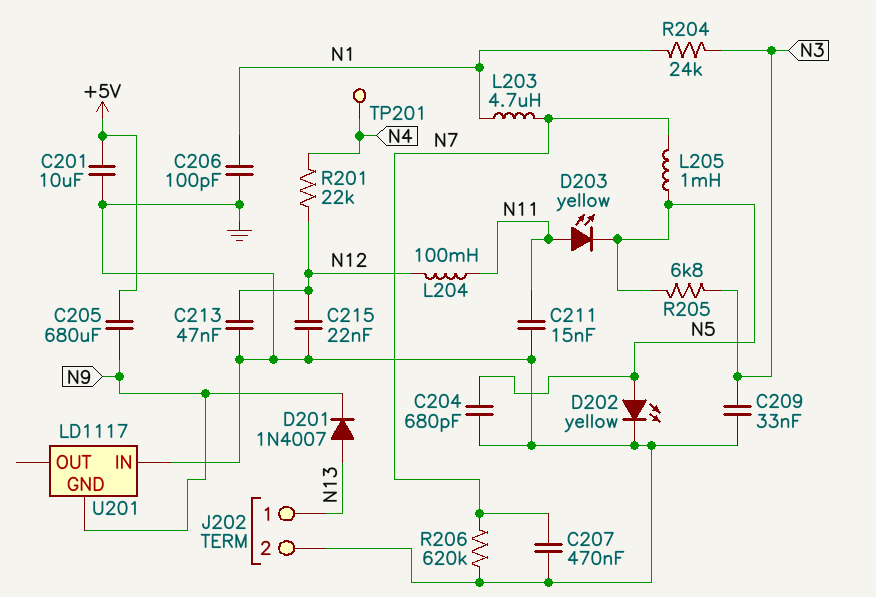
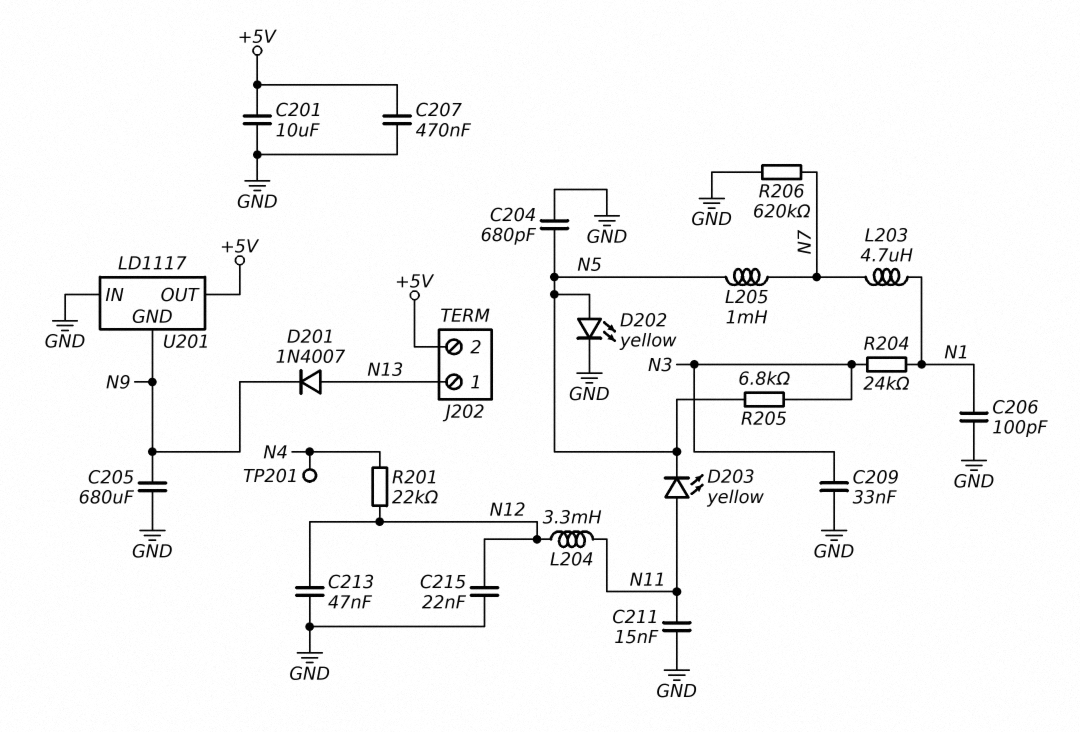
C205: 680uF (+5V, N9) -> 680uF (GND, N9)
C207: 470nF (GND, N7) -> 470nF (+5V, GND)
J202 pin 2: GND -> +5V
L204: 100mH (N11, N12) -> 3.3mH (N11, N12)
U201 pin OUT: none -> +5V

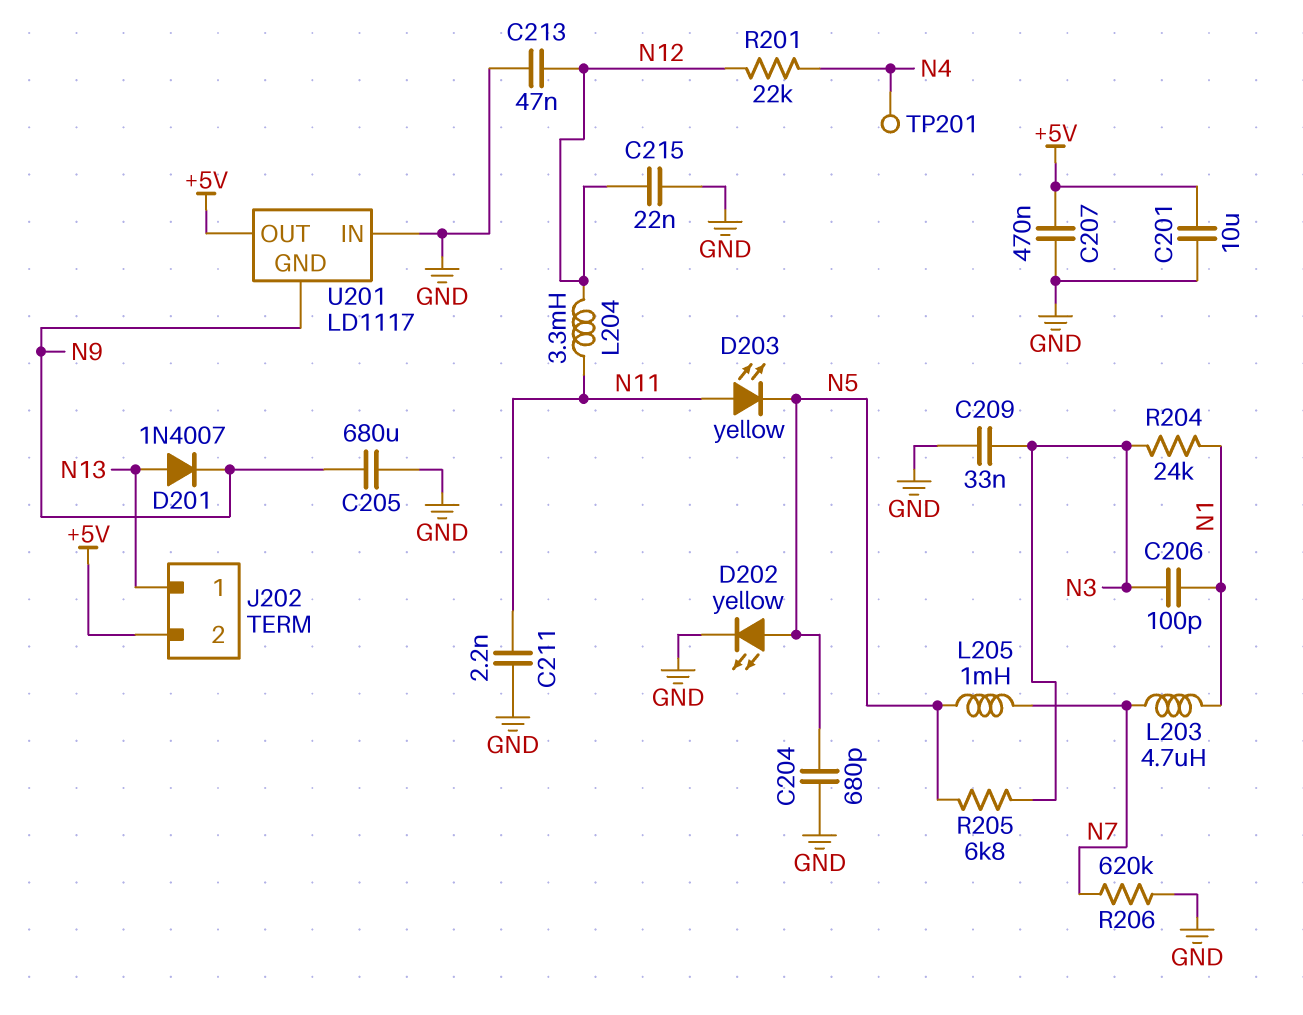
C206: 100pF (GND, N1) -> 100pF (N1, N3)
C211: 15nF (GND, N11) -> 2.2nF (GND, N11)

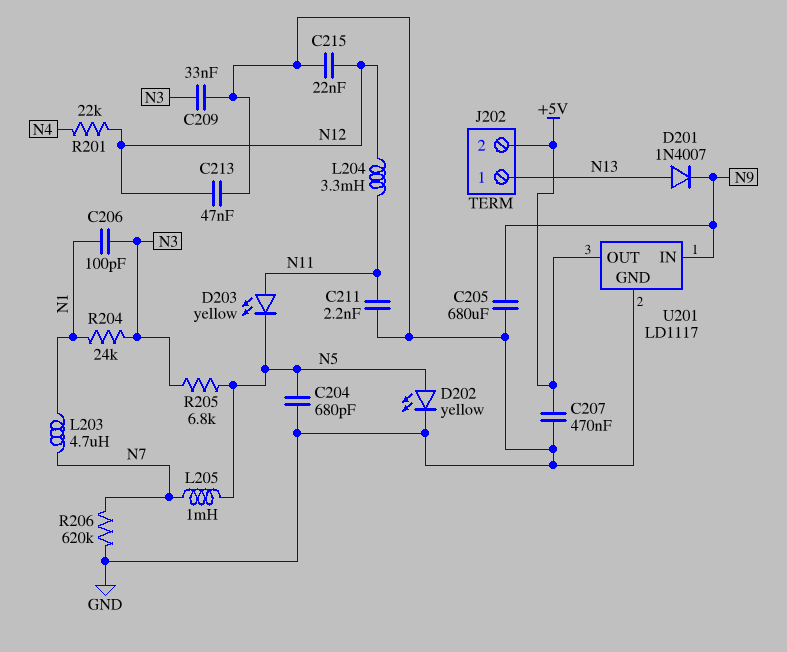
C201: 10uF (+5V, GND) -> none
TP201: test point (N4) -> none
U201 pin GND: N9 -> GND
U201 pin IN: GND -> N9

